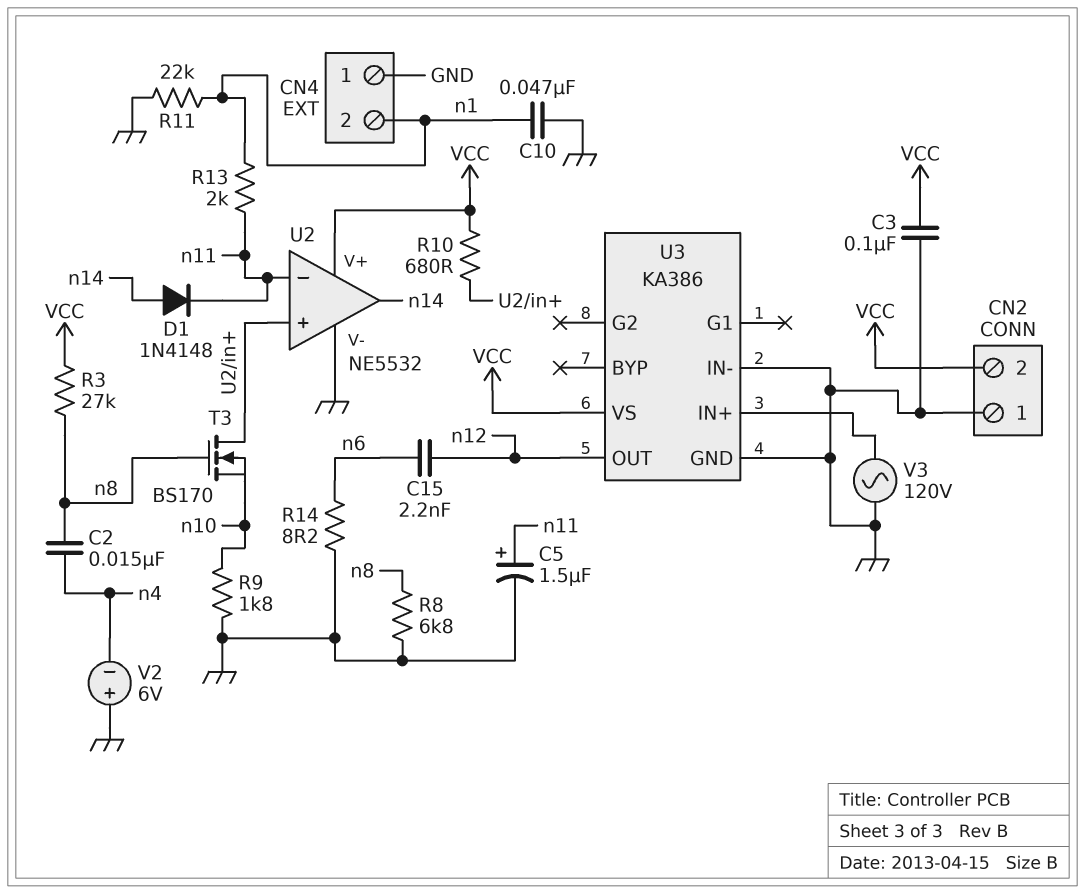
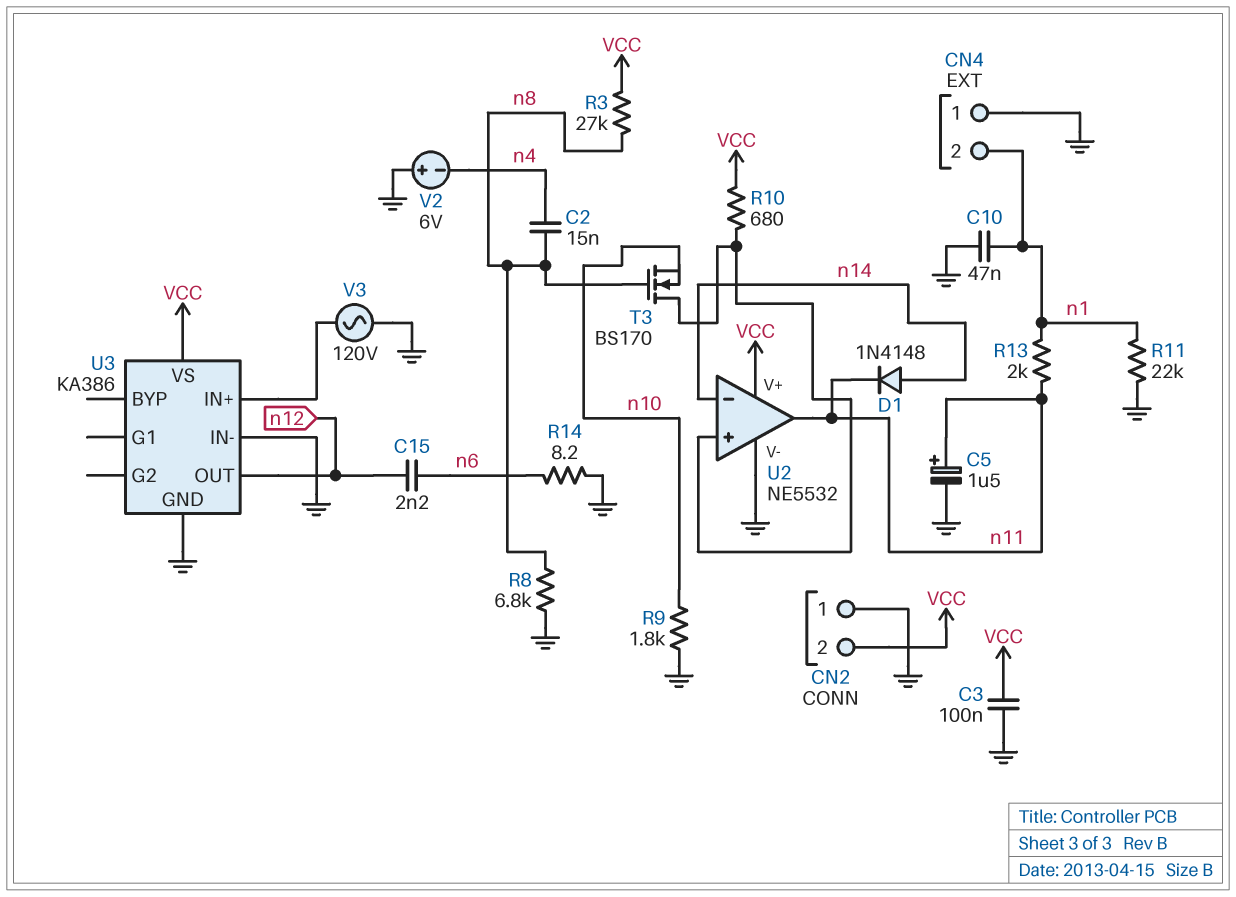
U2 pin in-: n11 -> n14
U2 pin out: n14 -> n11

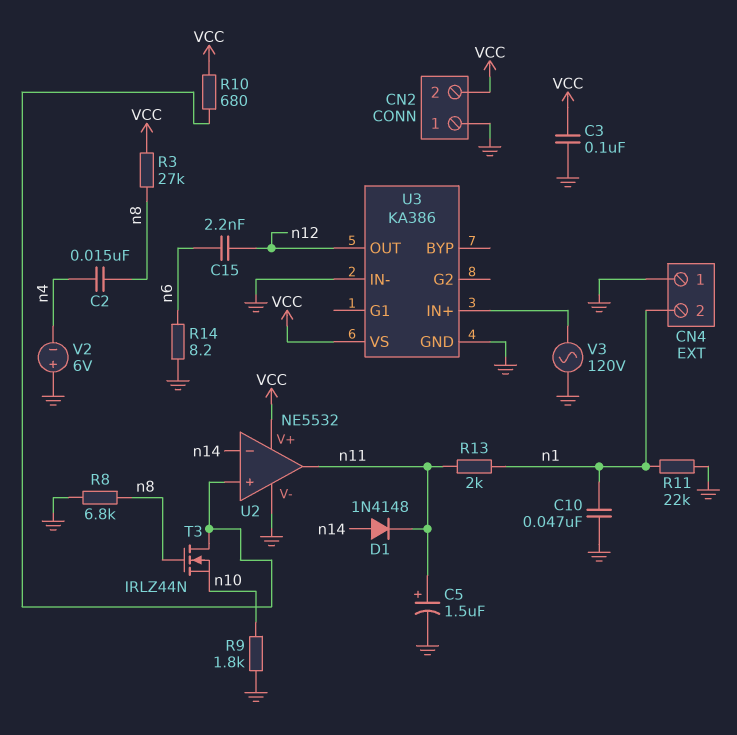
T3: NMOS BS170 (G n8, D U2/in+, S n10) -> NMOS IRLZ44N (G n8, D U2/in+, S n10)

